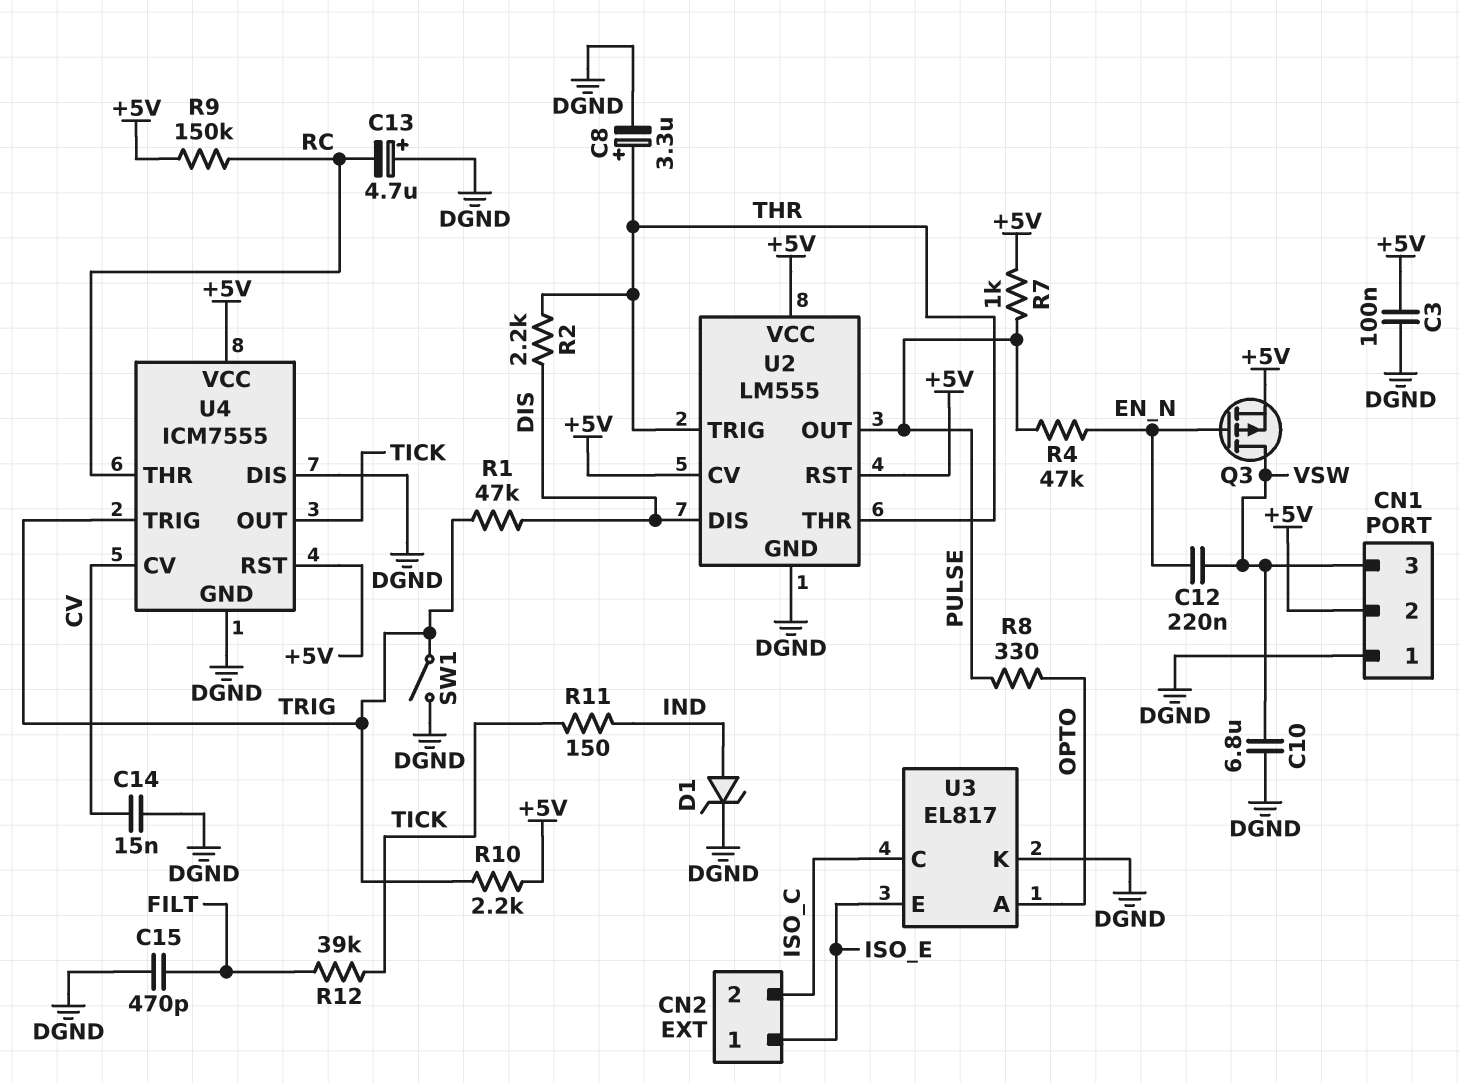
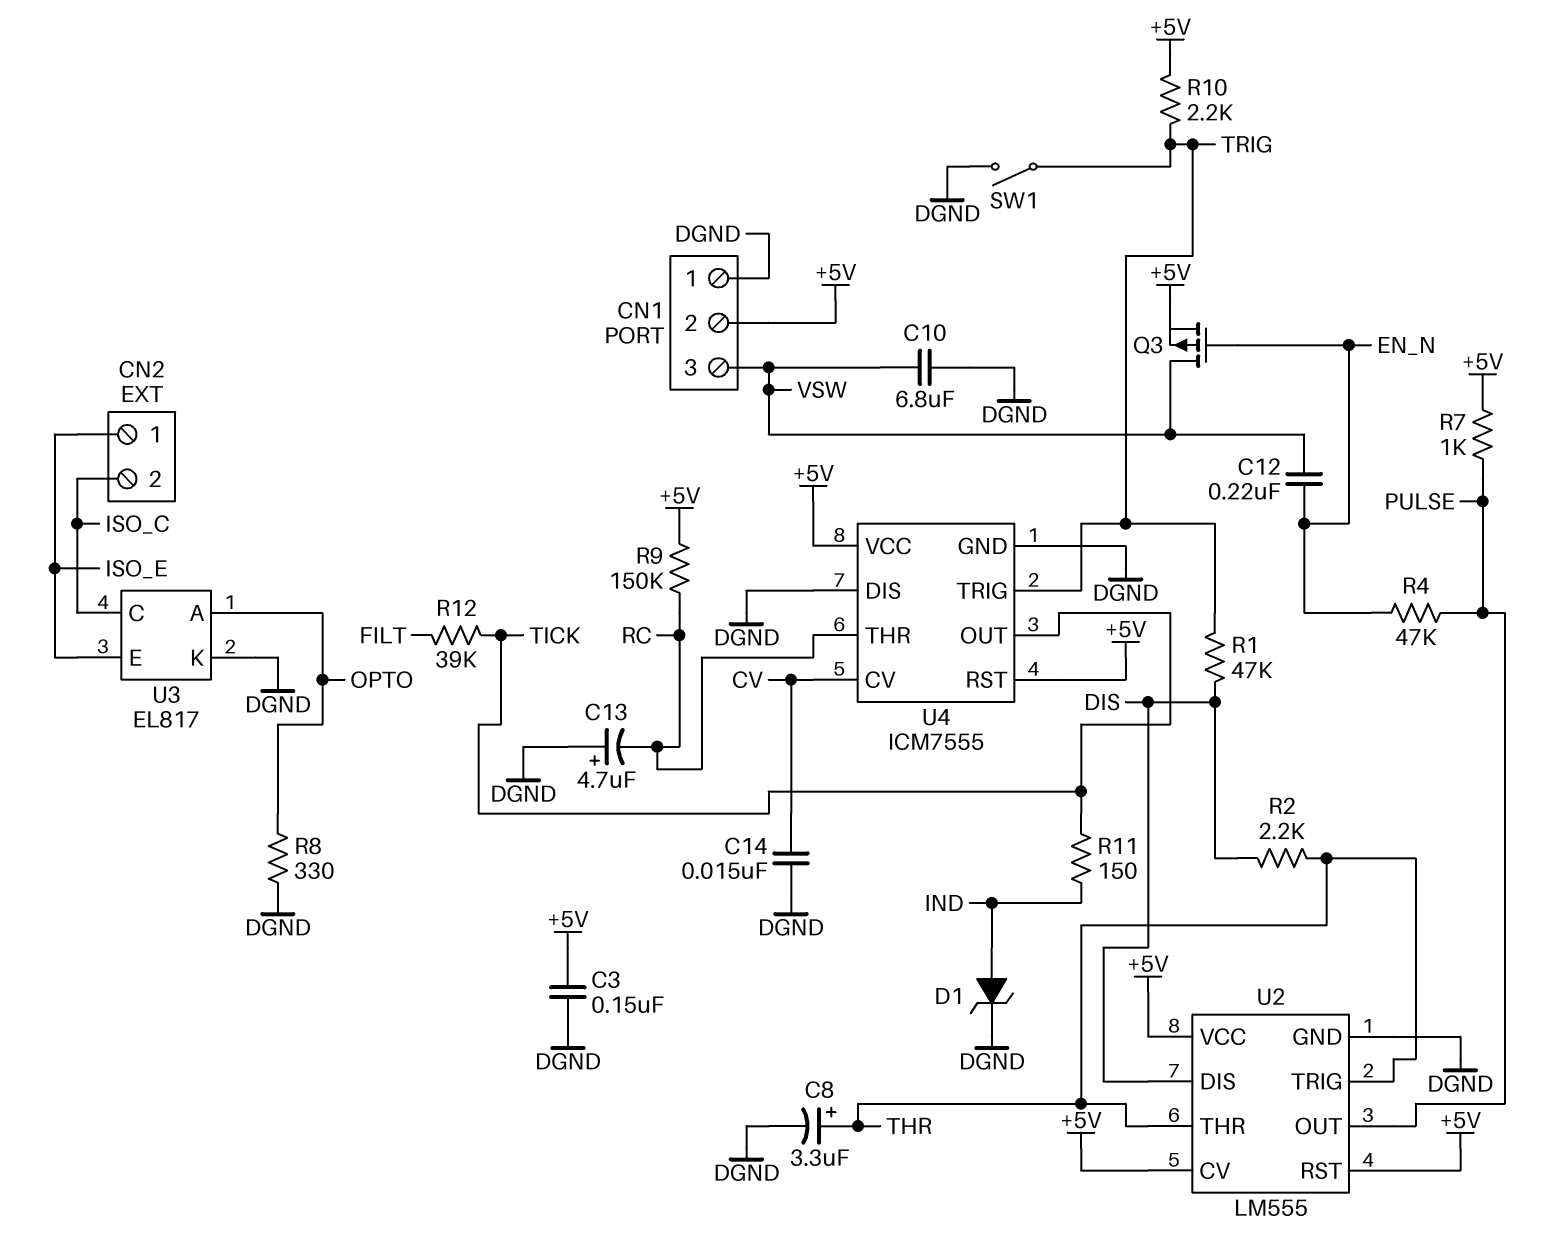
C3: 100nF (+5V, DGND) -> 150nF (+5V, DGND)
C15: 470pF (DGND, FILT) -> none
R8: 330 (OPTO, PULSE) -> 330 (DGND, OPTO)

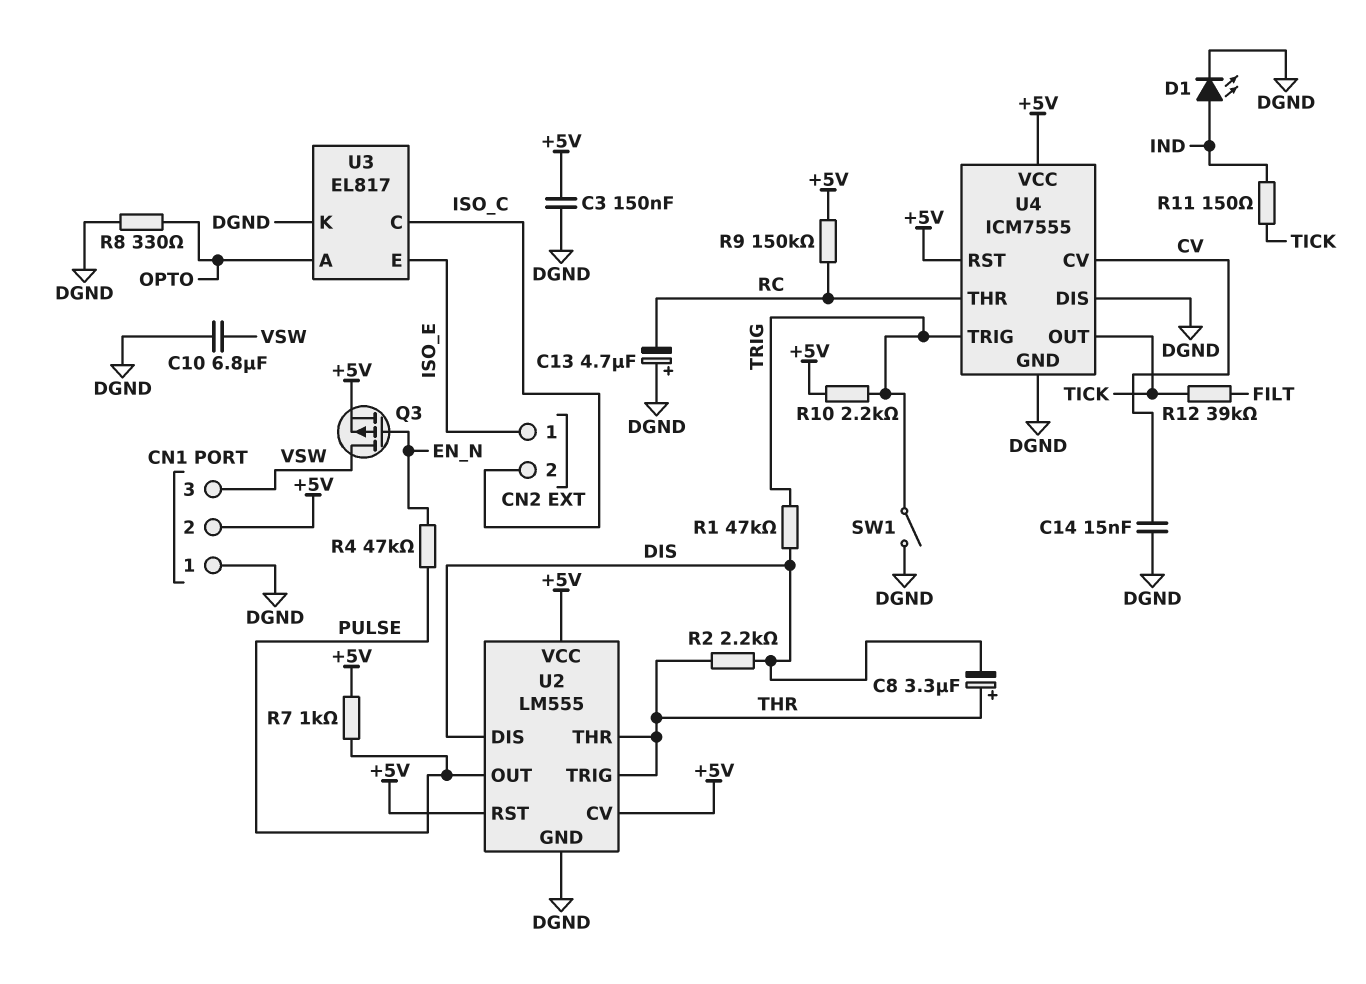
C8: 3.3uF (plus THR, minus DGND) -> 3.3uF (plus THR, minus DIS)
C12: 220nF (EN_N, VSW) -> none
D1: zener (A IND, K DGND) -> LED (A IND, K DGND)

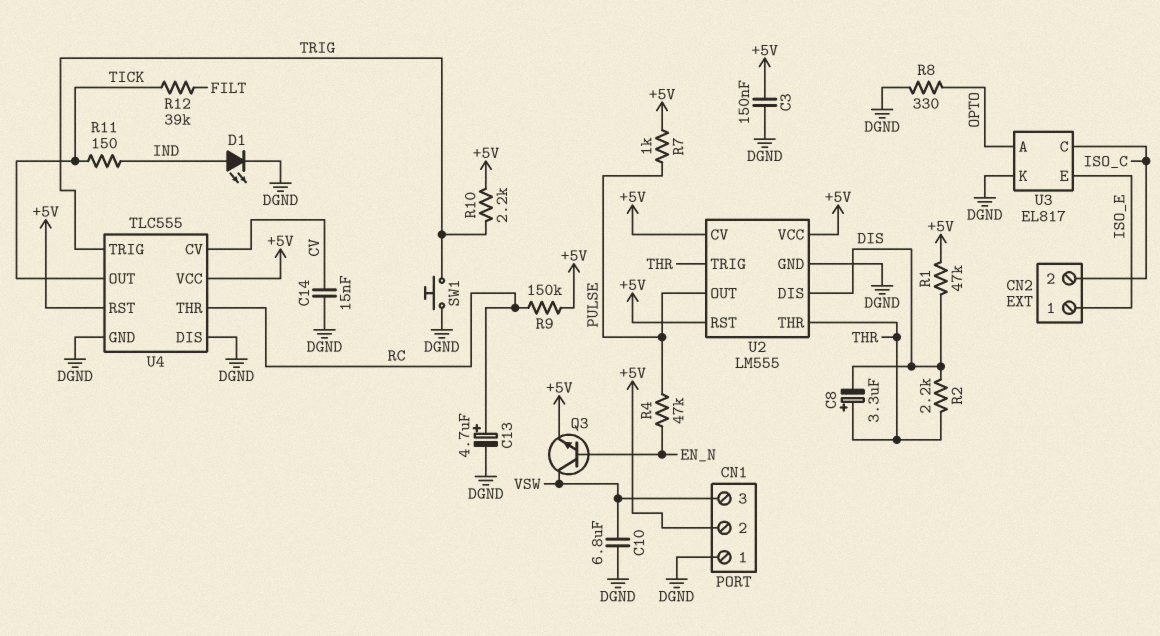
C13: 4.7uF (plus DGND, minus RC) -> 4.7uF (plus RC, minus DGND)
Q3: PMOS (G EN_N, D VSW, S +5V) -> NPN (B EN_N, C VSW, E +5V)
R1: 47k (DIS, TRIG) -> 47k (+5V, DIS)
SW1: switch (DGND, TRIG) -> button (DGND, TRIG)
U4: ICM7555 -> TLC555

